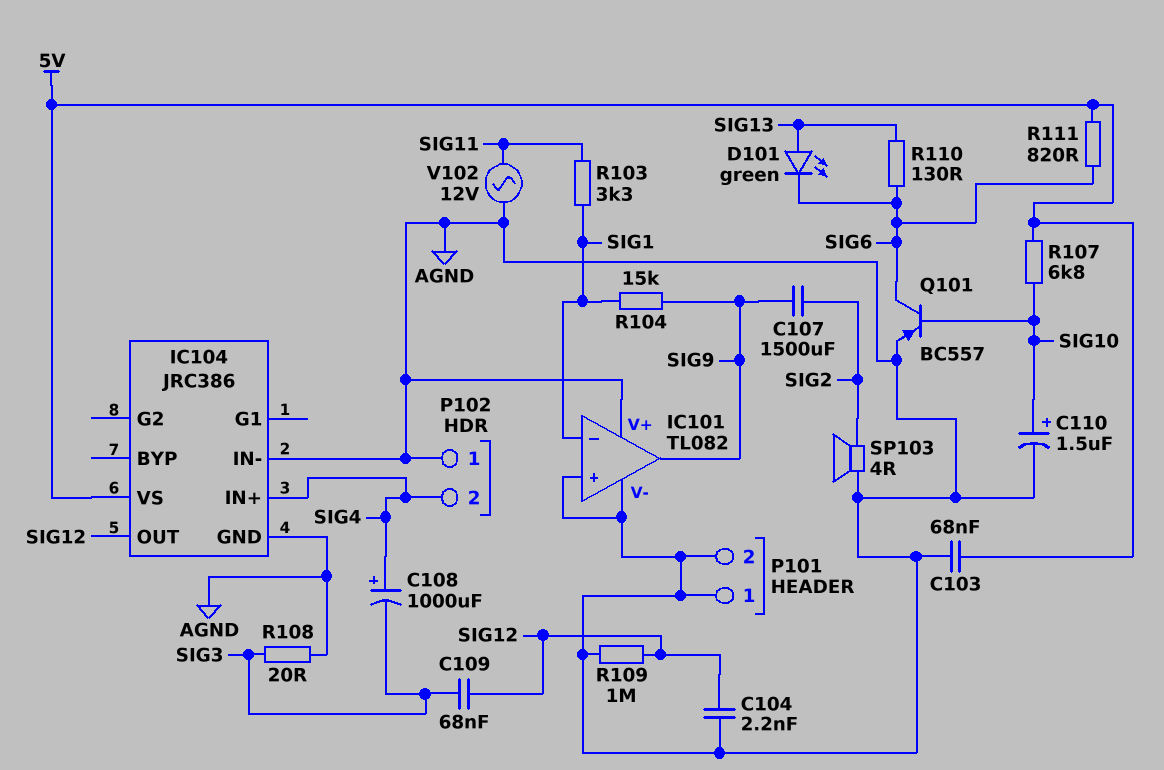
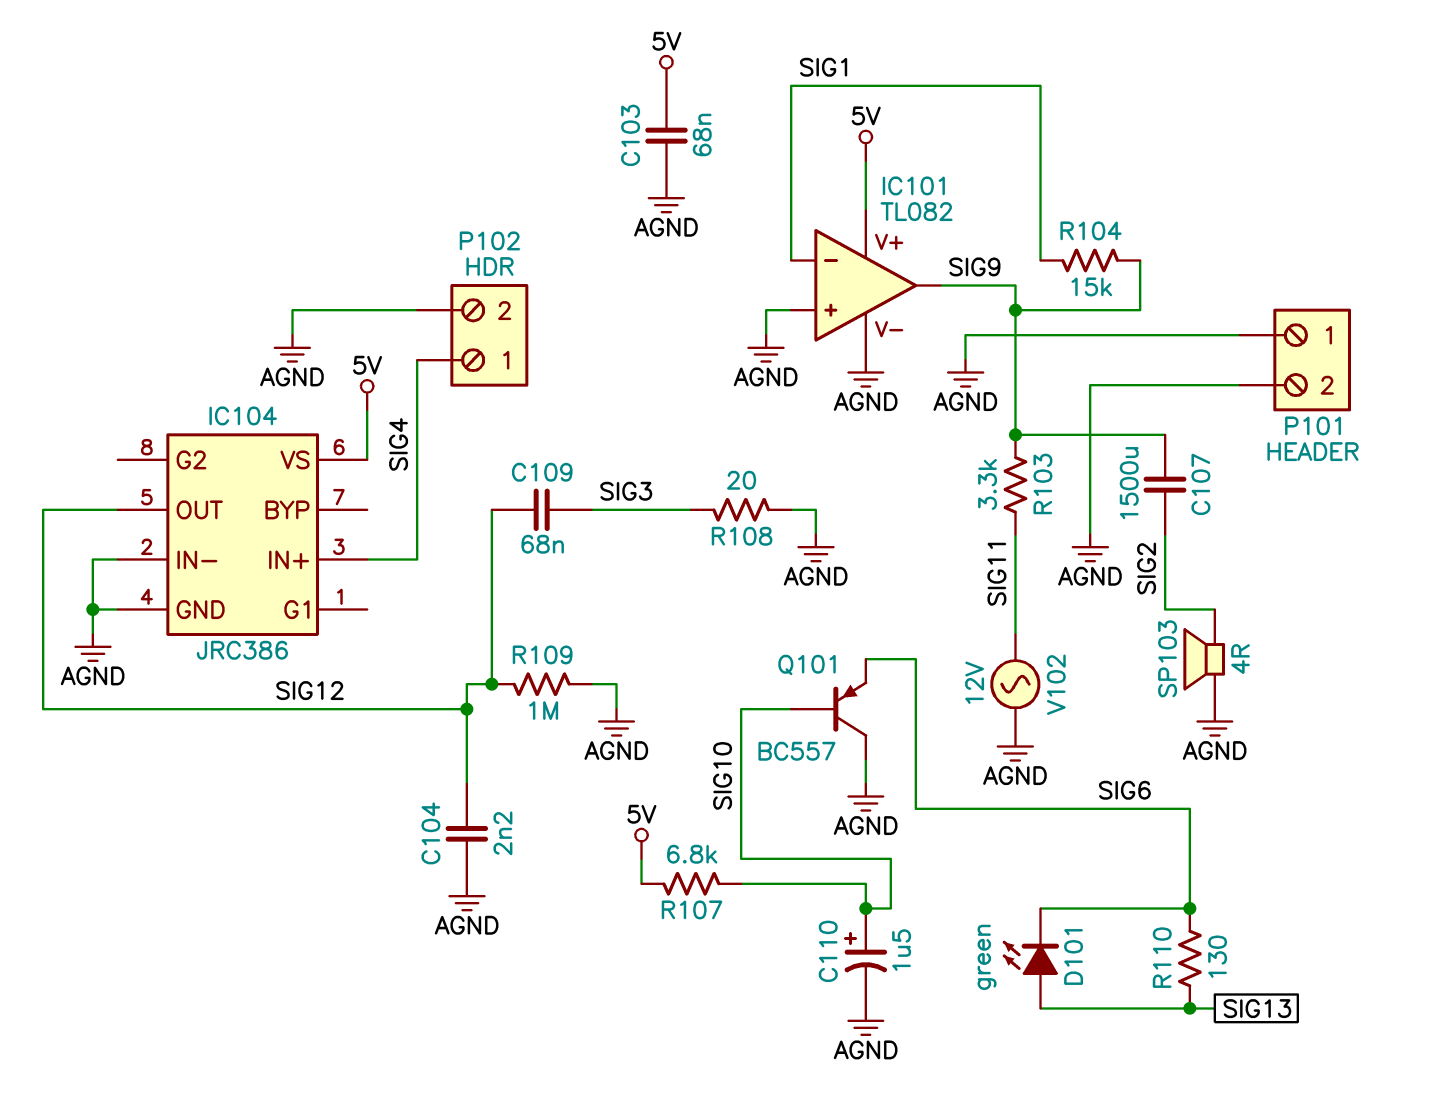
C108: 1000uF (plus SIG4, minus SIG3) -> none
IC101 pin V+: AGND -> 5V
P102 pin 1: AGND -> SIG4
P102 pin 2: SIG4 -> AGND
Q101: PNP BC557 (B SIG10, C SIG6, E AGND) -> PNP BC557 (B SIG10, C AGND, E SIG6)
R103: 3.3k (SIG1, SIG11) -> 3.3k (SIG9, SIG11)
R111: 820 (5V, SIG6) -> none

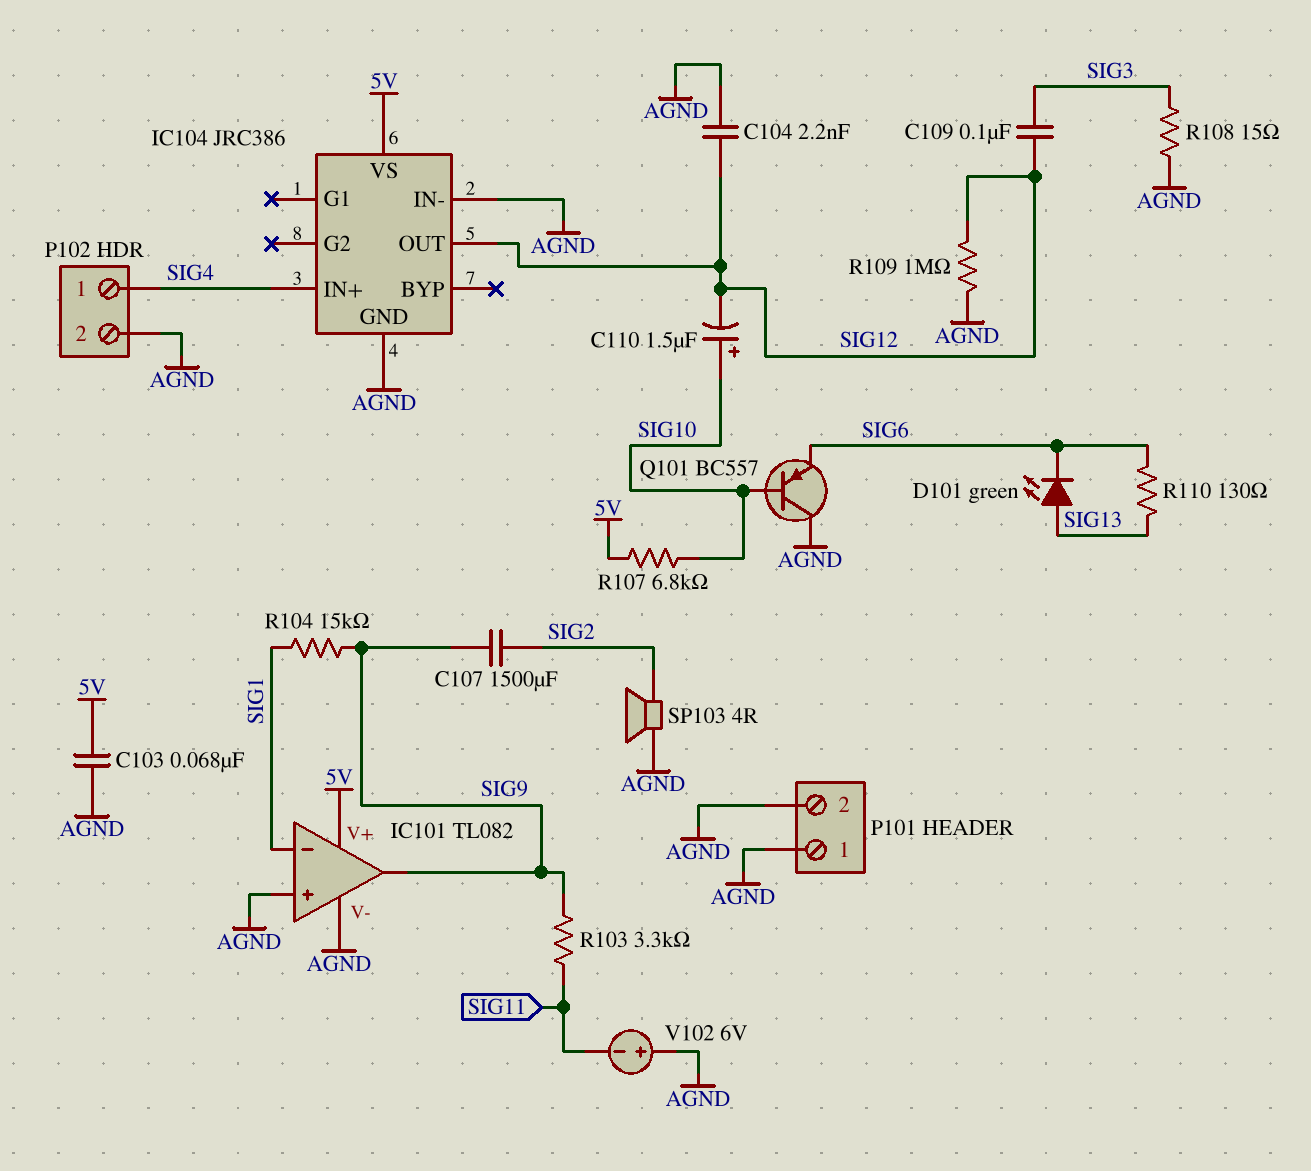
C109: 68nF (SIG3, SIG12) -> 100nF (SIG3, SIG12)
C110: 1.5uF (plus SIG10, minus AGND) -> 1.5uF (plus SIG10, minus SIG12)
R108: 20 (AGND, SIG3) -> 15 (AGND, SIG3)
V102: AC 12V (AGND, SIG11) -> 6V (plus AGND, minus SIG11)

